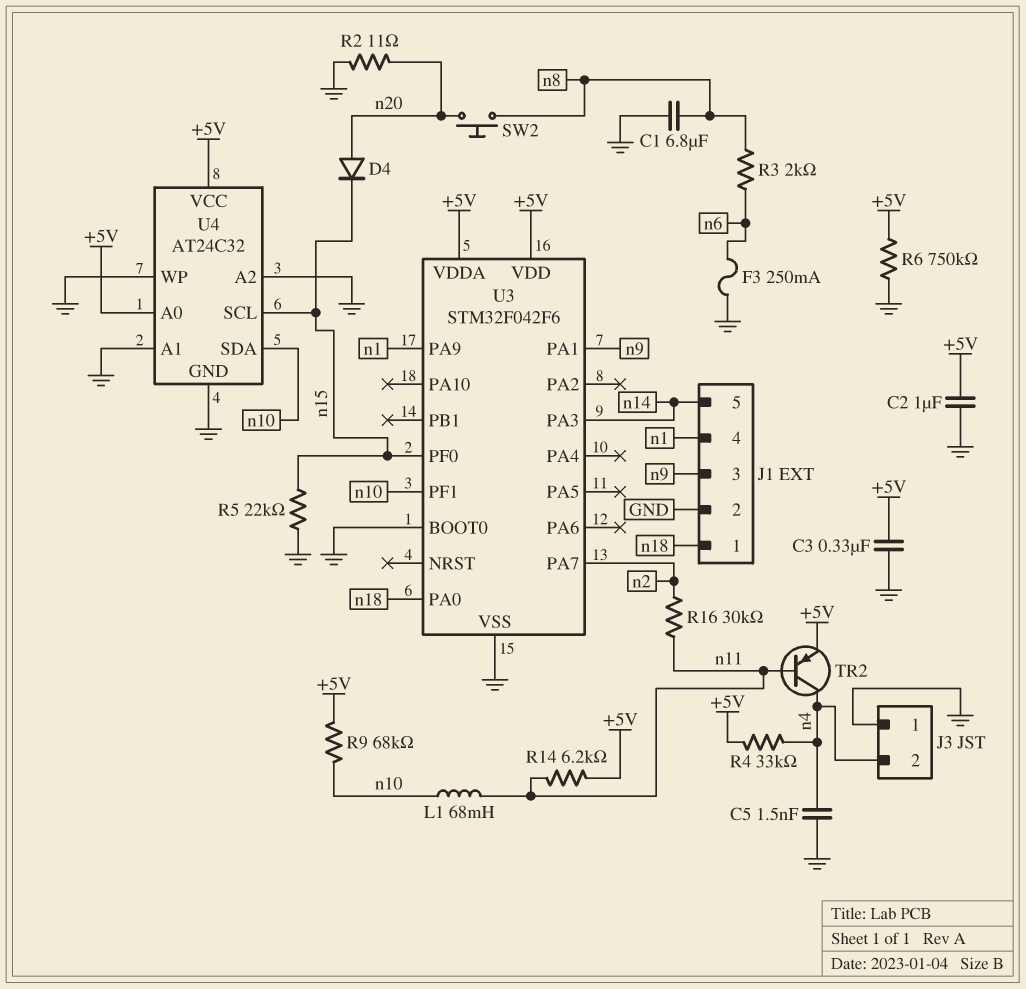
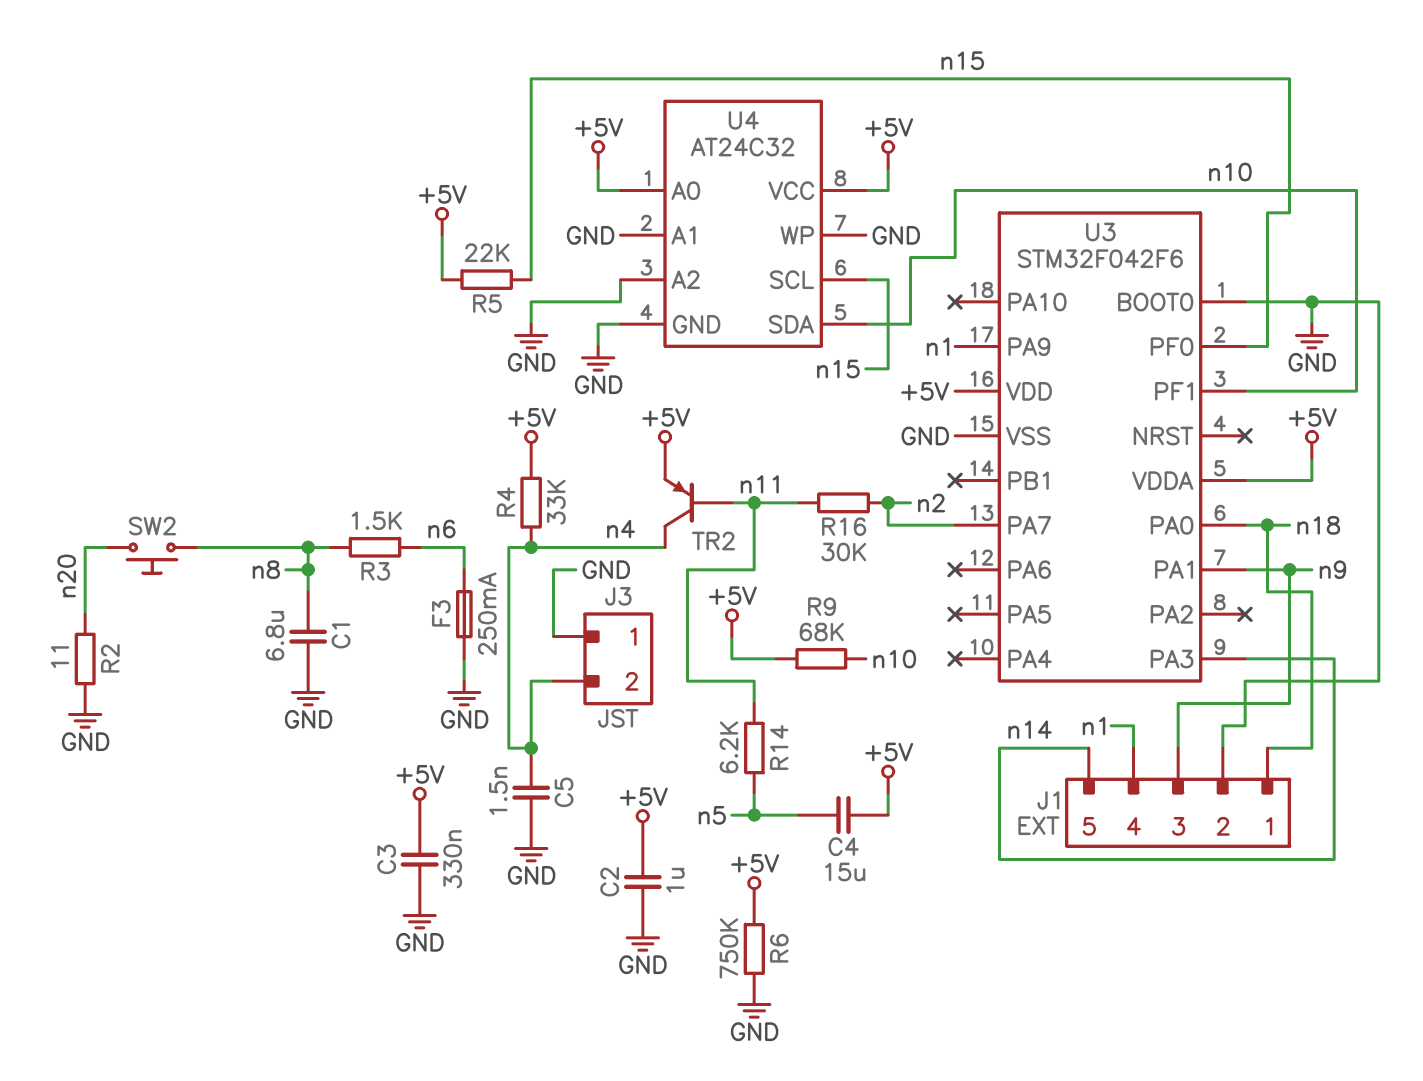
C4: none -> 15uF (+5V, n5)
D4: diode (A n20, K n15) -> none
L1: 68mH (n10, n11) -> none
R3: 2k (n6, n8) -> 1.5k (n6, n8)
R5: 22k (GND, n15) -> 22k (+5V, n15)
R14: 6.2k (+5V, n11) -> 6.2k (n5, n11)

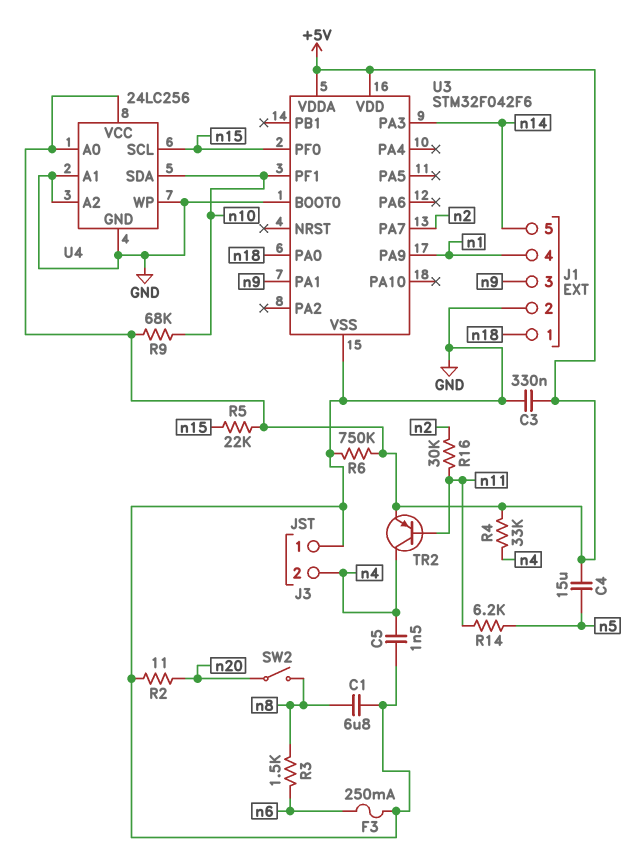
C2: 1uF (+5V, GND) -> none
SW2: button (n8, n20) -> switch (n8, n20)
U4: AT24C32 -> 24LC256

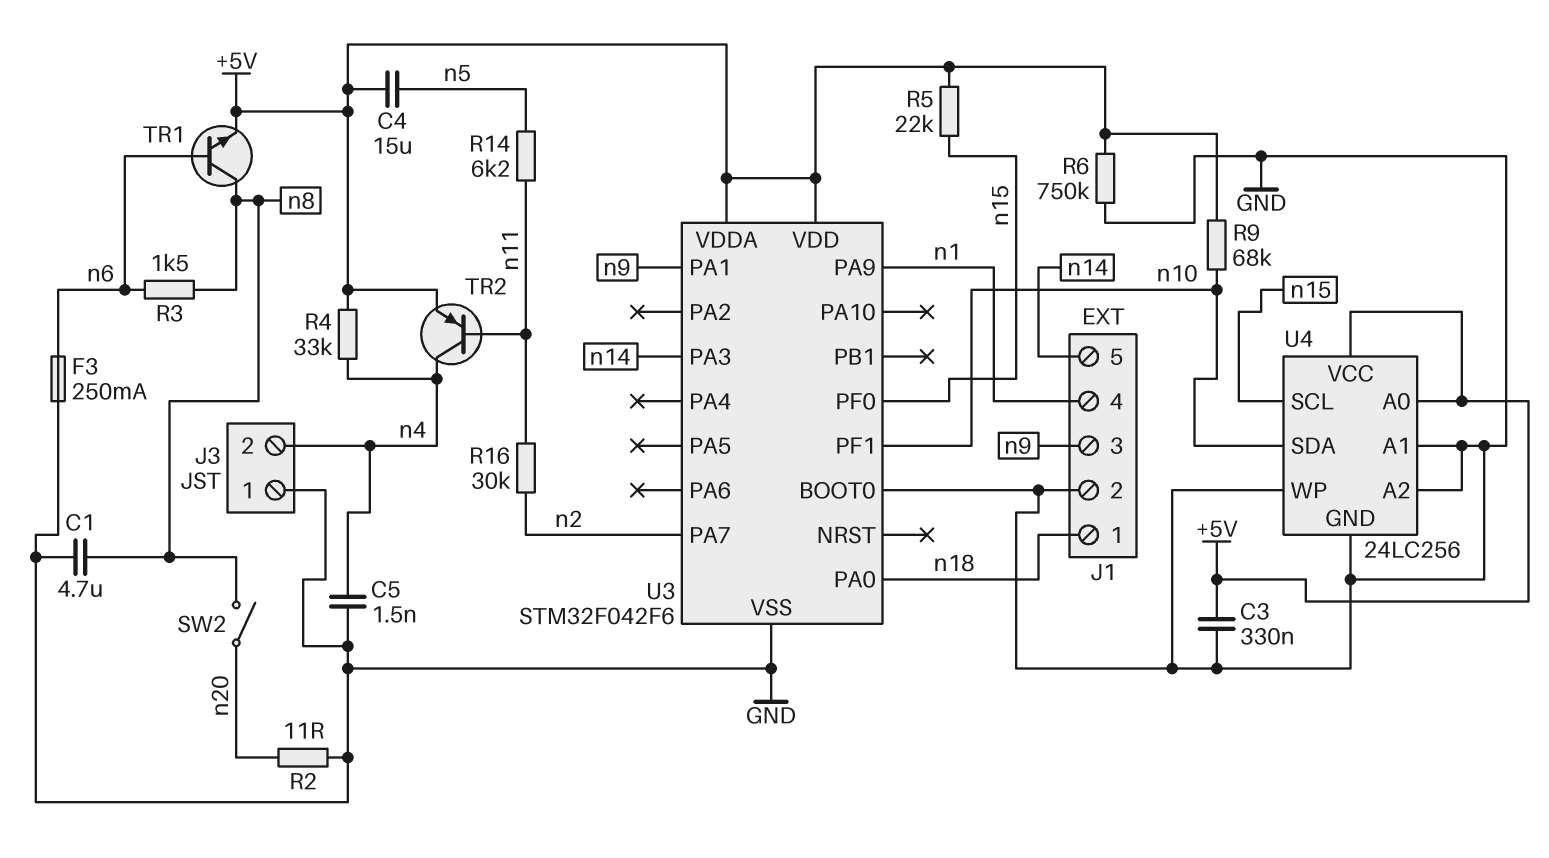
C1: 6.8uF (GND, n8) -> 4.7uF (GND, n8)
TR1: none -> NPN (B n6, C n8, E +5V)

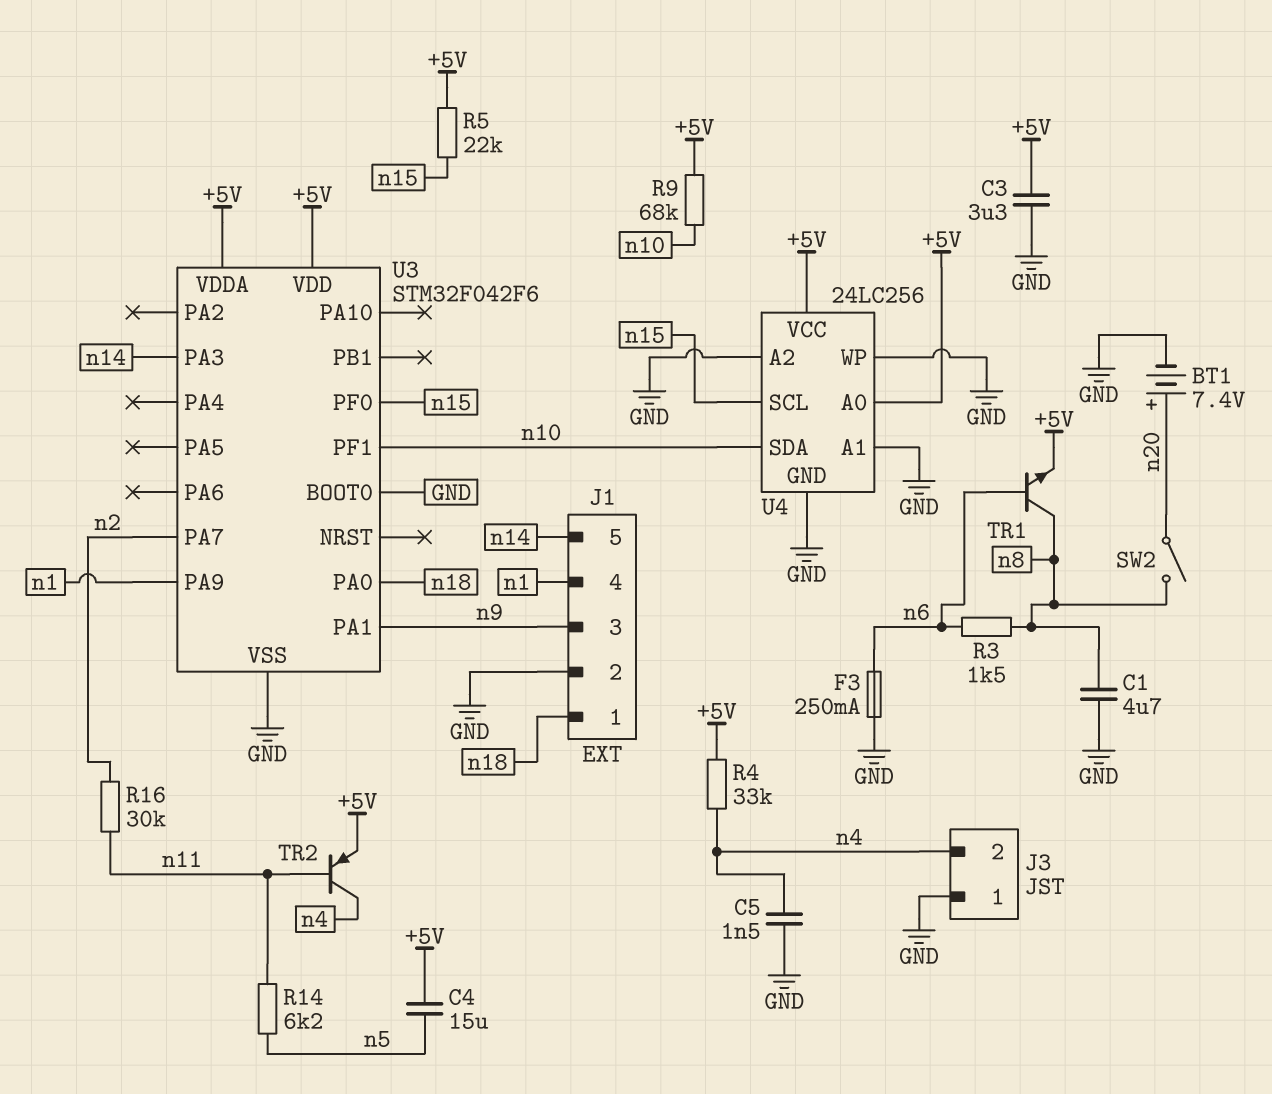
BT1: none -> 7.4V (plus n20, minus GND)
C3: 330nF (+5V, GND) -> 3.3uF (+5V, GND)
R2: 11 (GND, n20) -> none
R6: 750k (+5V, GND) -> none

